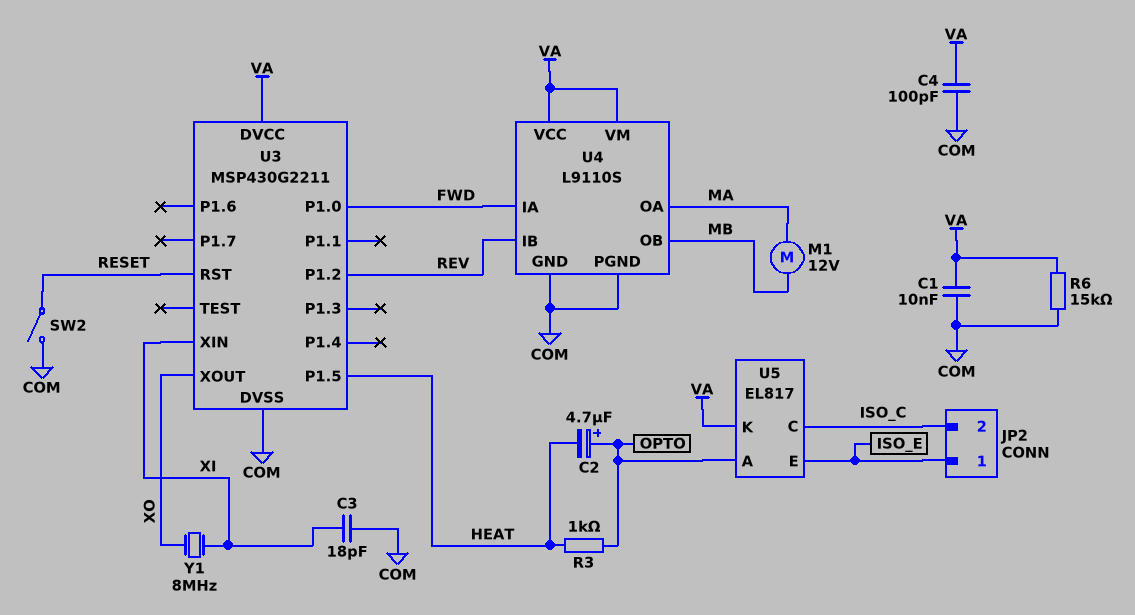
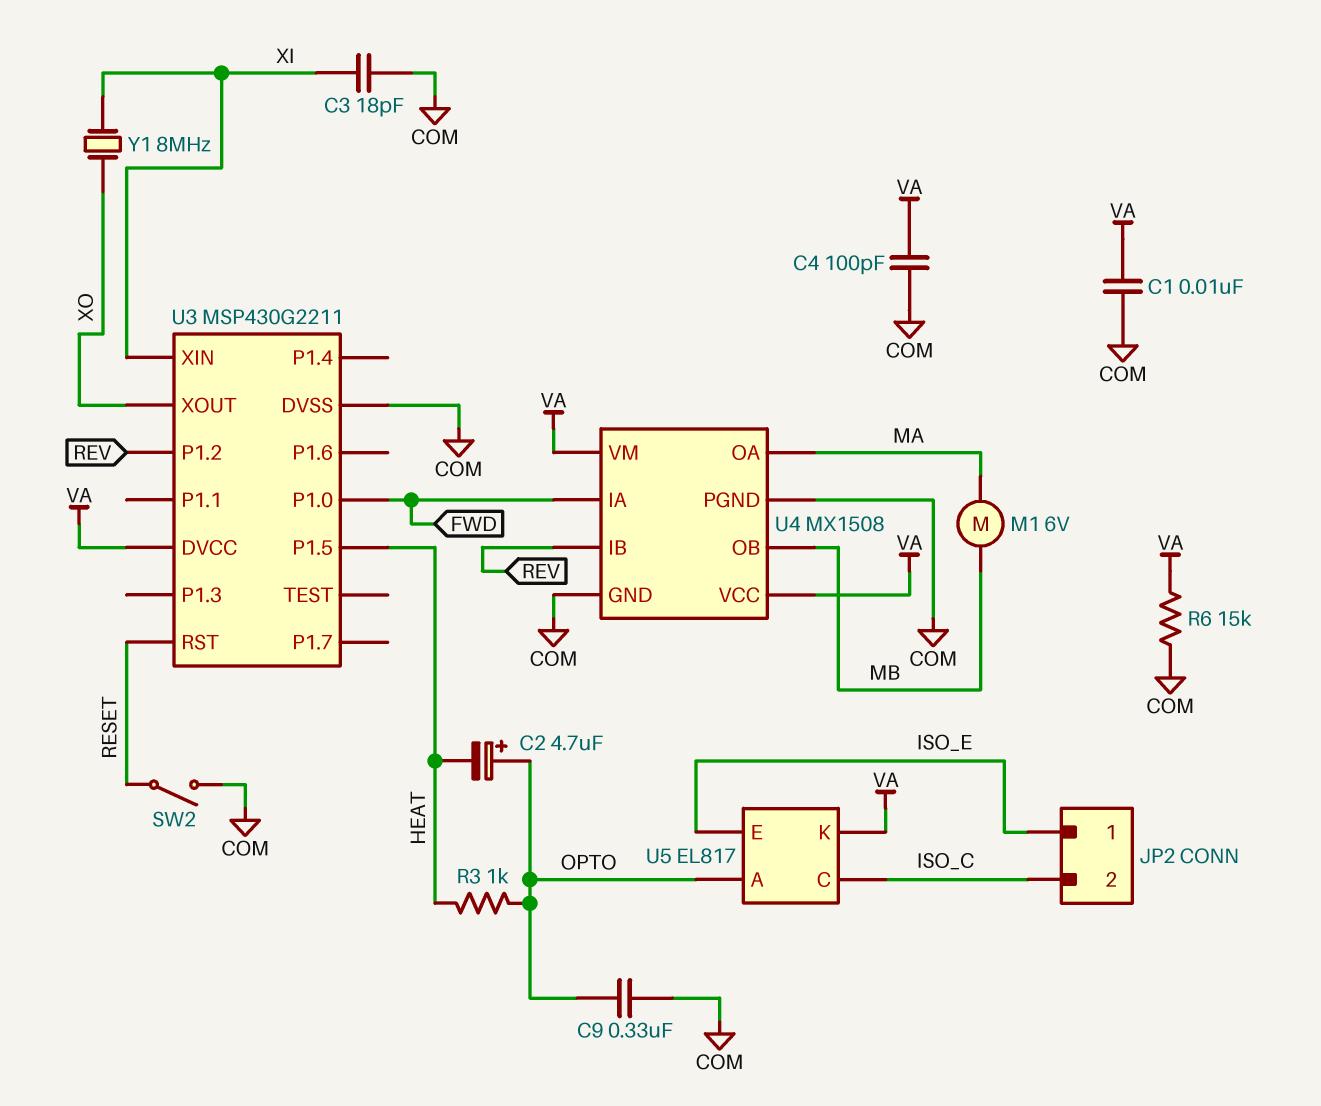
C9: none -> 330nF (COM, OPTO)
M1: motor 12V (MA, MB) -> motor 6V (MA, MB)
U4: L9110S -> MX1508

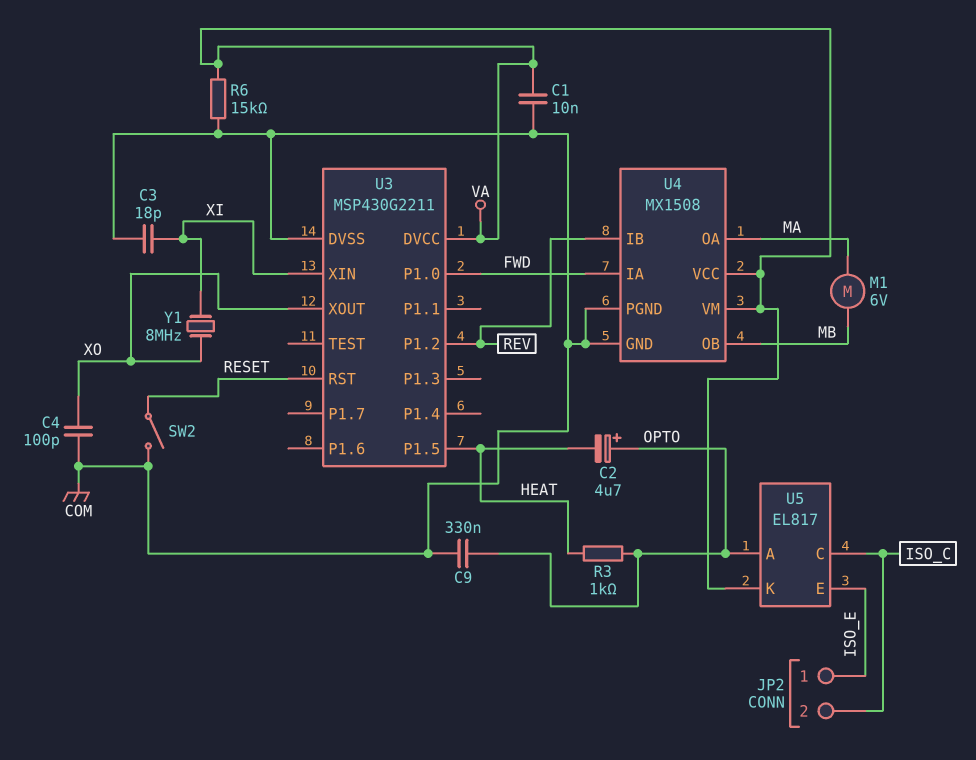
C4: 100pF (COM, VA) -> 100pF (COM, XO)

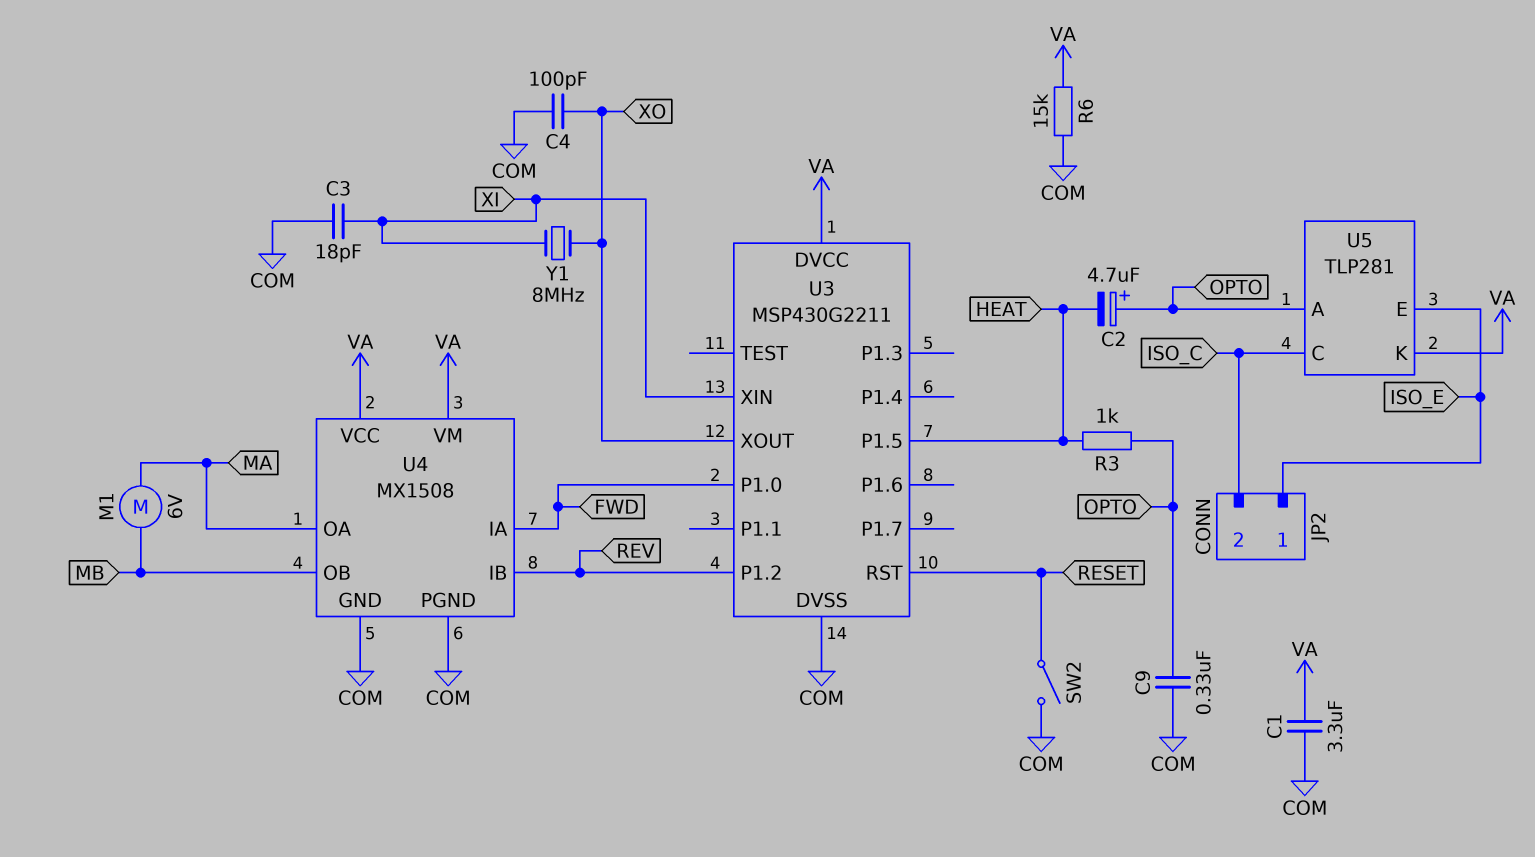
C1: 10nF (COM, VA) -> 3.3uF (COM, VA)
U5: EL817 -> TLP281

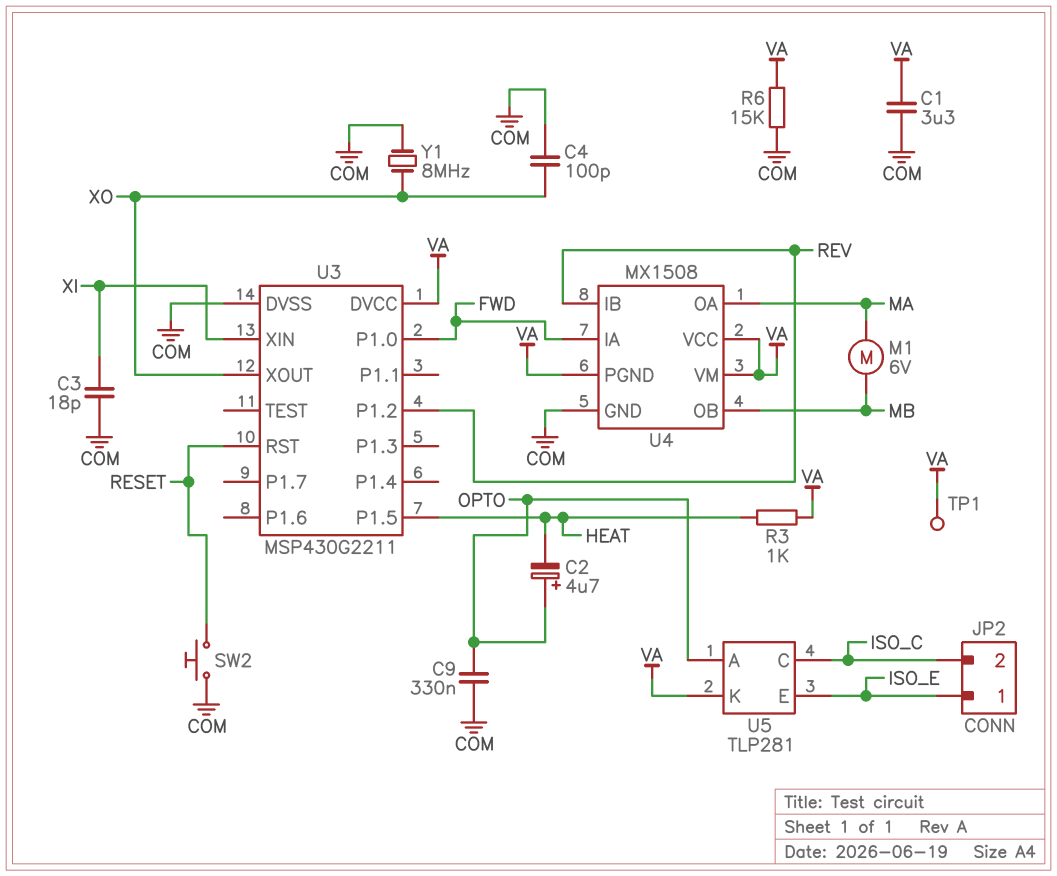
R3: 1k (HEAT, OPTO) -> 1k (HEAT, VA)
SW2: switch (COM, RESET) -> button (COM, RESET)
TP1: none -> test point (VA)
U4 pin PGND: COM -> VA
Y1: 8MHz (XI, XO) -> 8MHz (COM, XO)

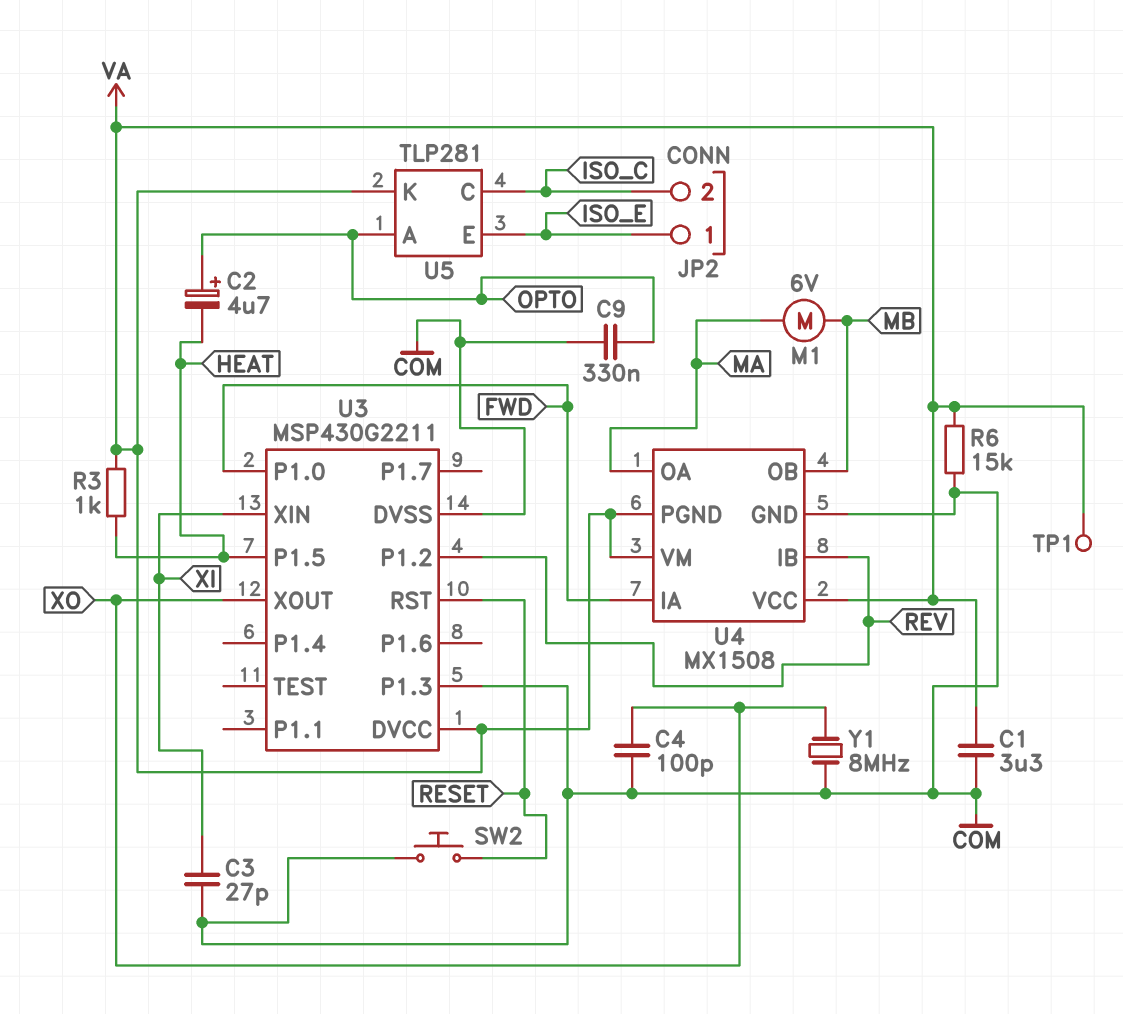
C3: 18pF (COM, XI) -> 27pF (COM, XI)
U3 pin P1.3: none -> COM

